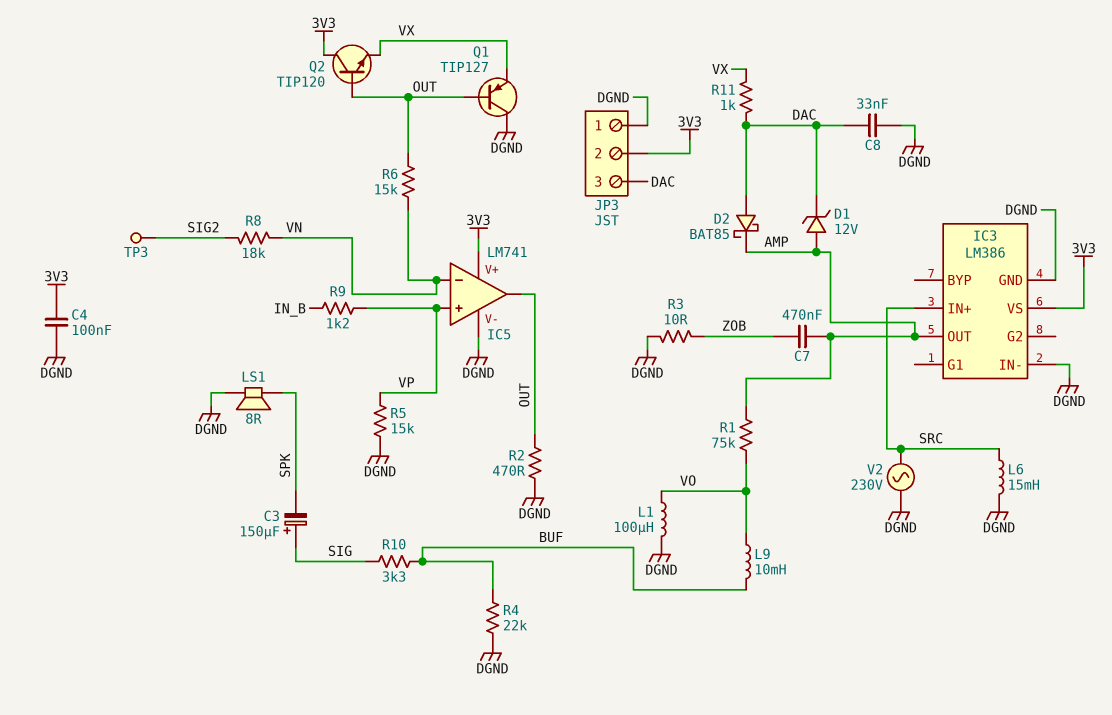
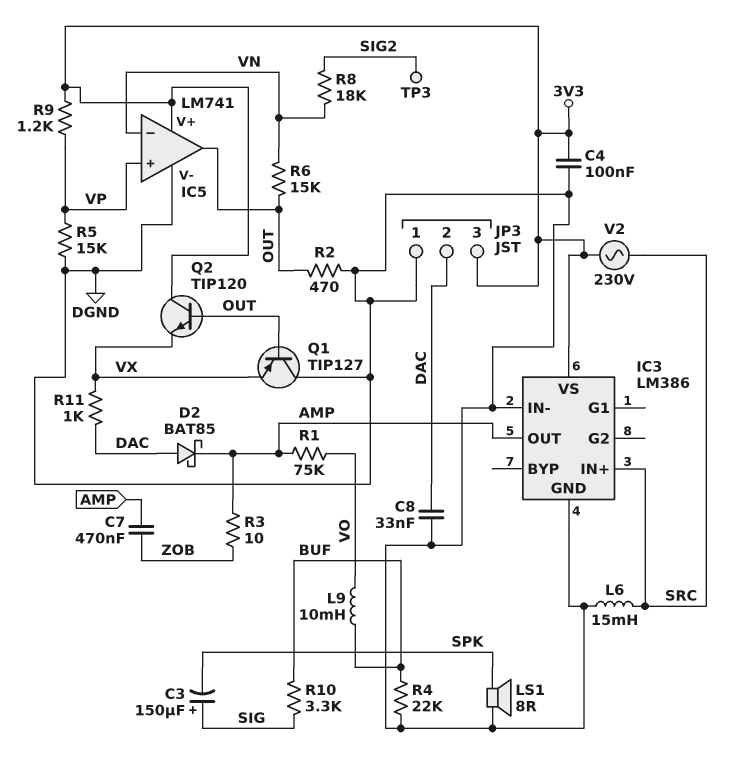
D1: zener 12V (A AMP, K DAC) -> none
JP3 pin 2: 3V3 -> DAC
JP3 pin 3: DAC -> 3V3
L1: 100uH (DGND, VO) -> none
R3: 10 (DGND, ZOB) -> 10 (AMP, ZOB)
R9: 1.2k (IN_B, VP) -> 1.2k (3V3, VP)
V2: AC 230V (DGND, SRC) -> AC 230V (3V3, SRC)

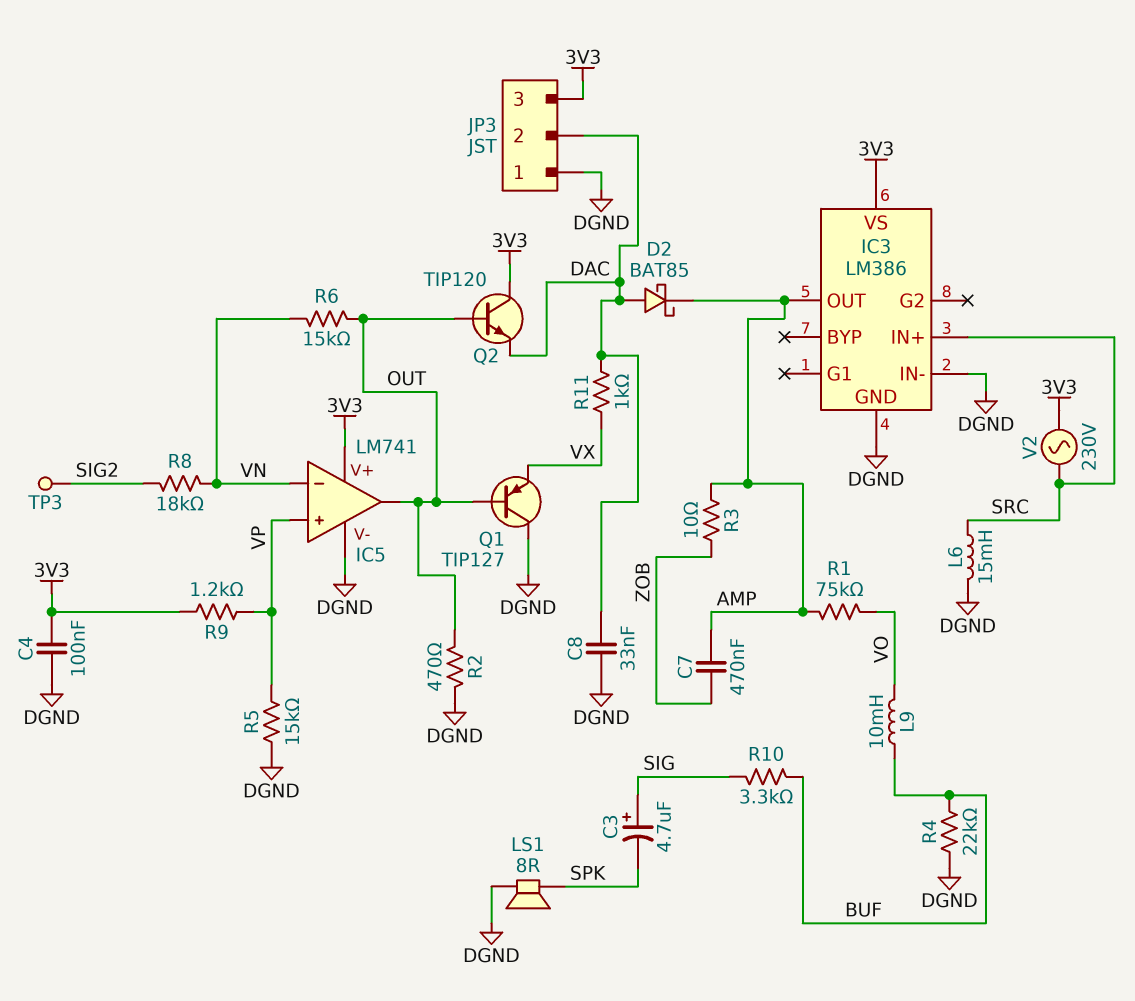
C3: 150uF (plus SIG, minus SPK) -> 4.7uF (plus SIG, minus SPK)
Q2: NPN TIP120 (B OUT, C 3V3, E VX) -> NPN TIP120 (B OUT, C 3V3, E DAC)

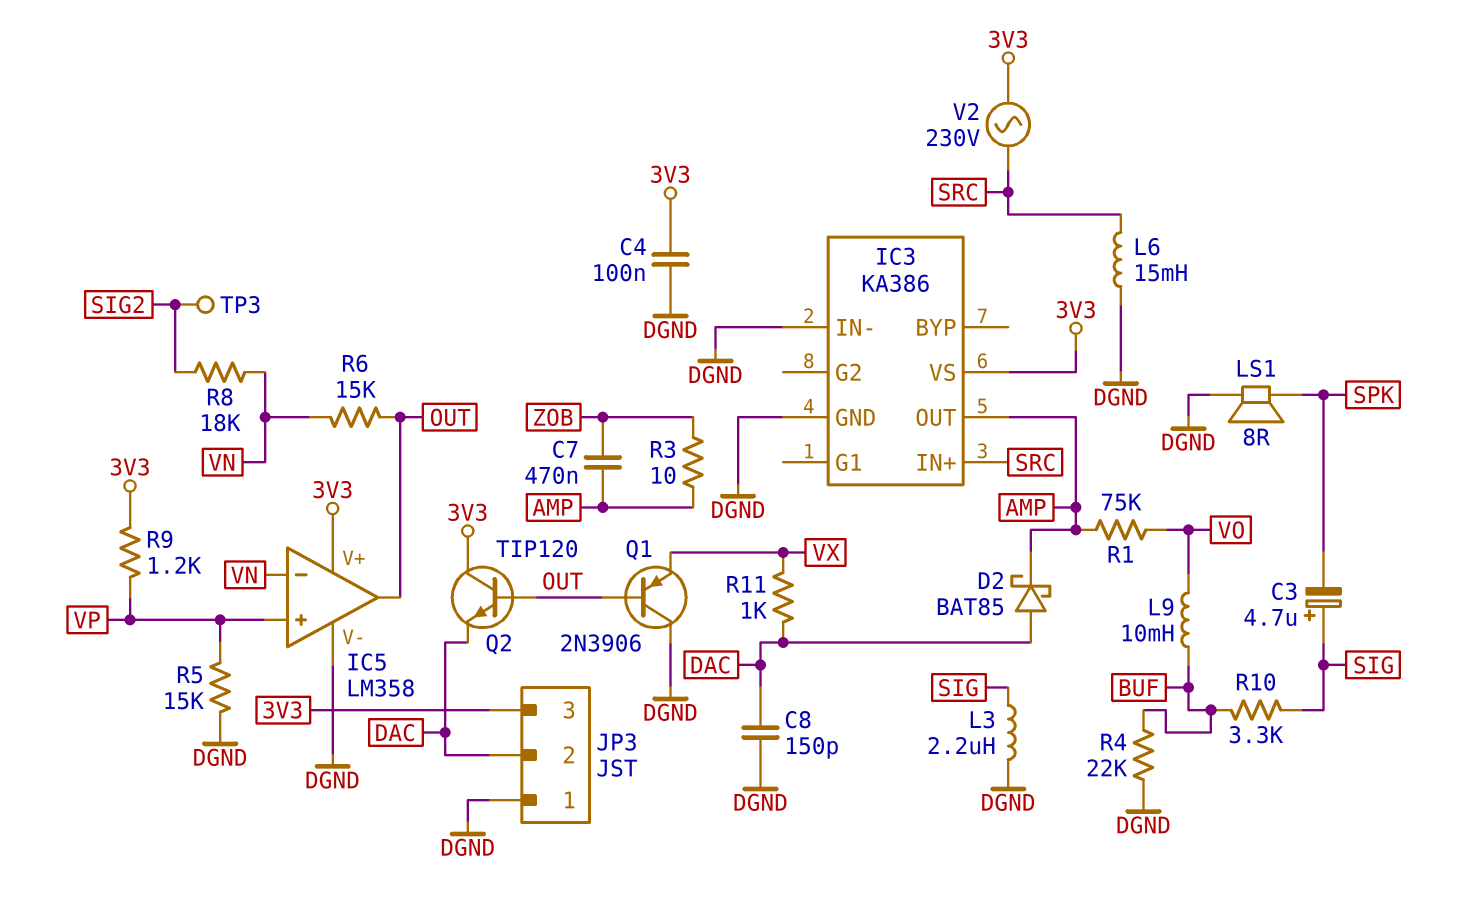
C8: 33nF (DAC, DGND) -> 150pF (DAC, DGND)
IC3: LM386 -> KA386
IC5: LM741 -> LM358
L3: none -> 2.2uH (DGND, SIG)
Q1: PNP TIP127 (B OUT, C DGND, E VX) -> PNP 2N3906 (B OUT, C DGND, E VX)
R2: 470 (DGND, OUT) -> none

